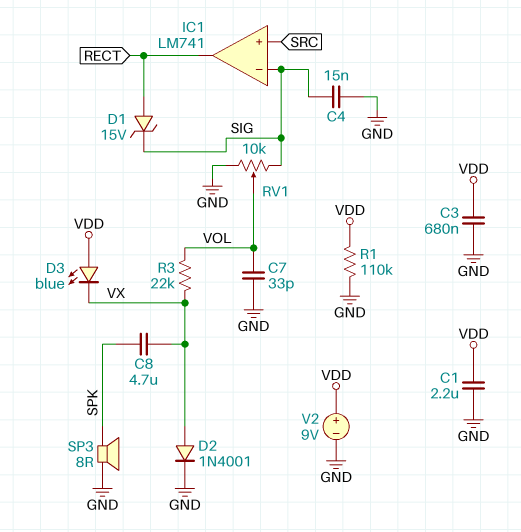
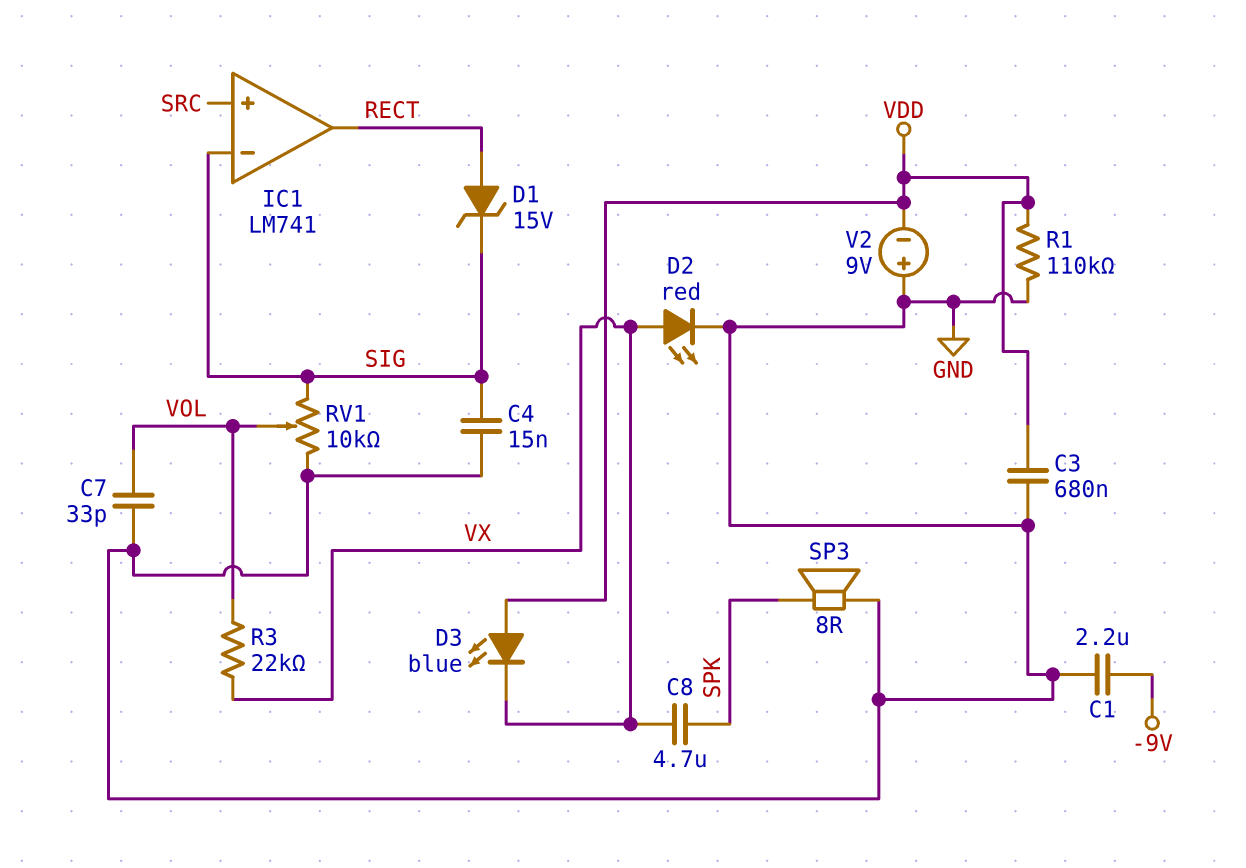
C1: 2.2uF (GND, VDD) -> 2.2uF (-9V, GND)
D2: diode 1N4001 (A VX, K GND) -> LED red (A VX, K GND)
V2: 9V (plus VDD, minus GND) -> 9V (plus GND, minus VDD)

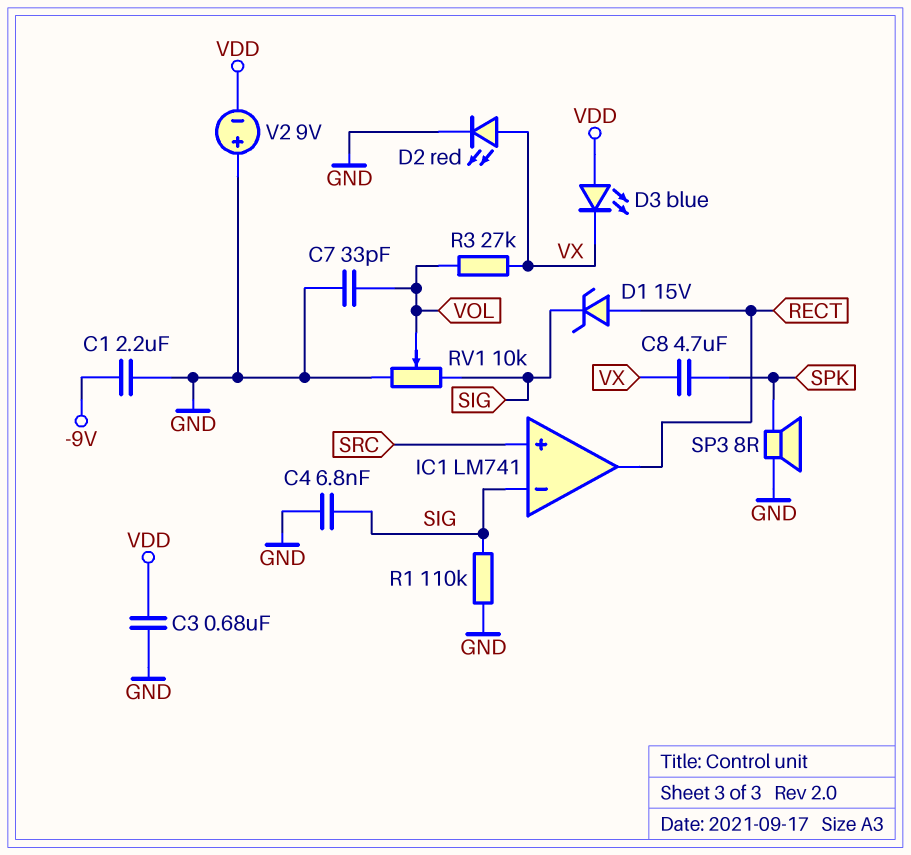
C4: 15nF (GND, SIG) -> 6.8nF (GND, SIG)
R1: 110k (GND, VDD) -> 110k (GND, SIG)
R3: 22k (VOL, VX) -> 27k (VOL, VX)

